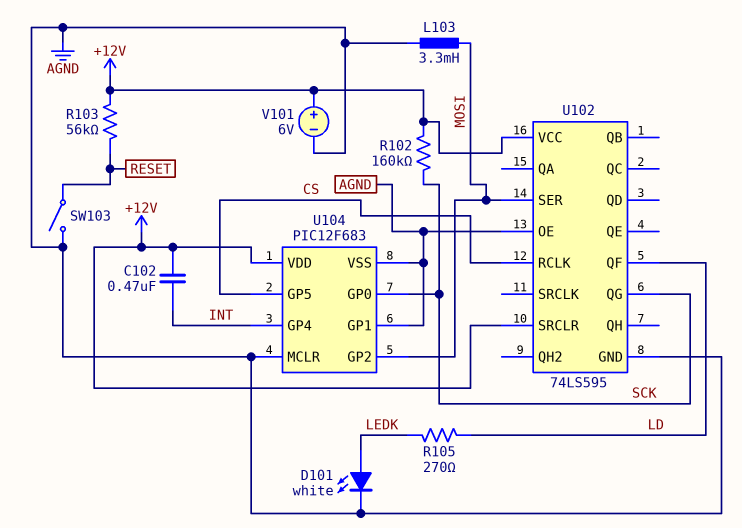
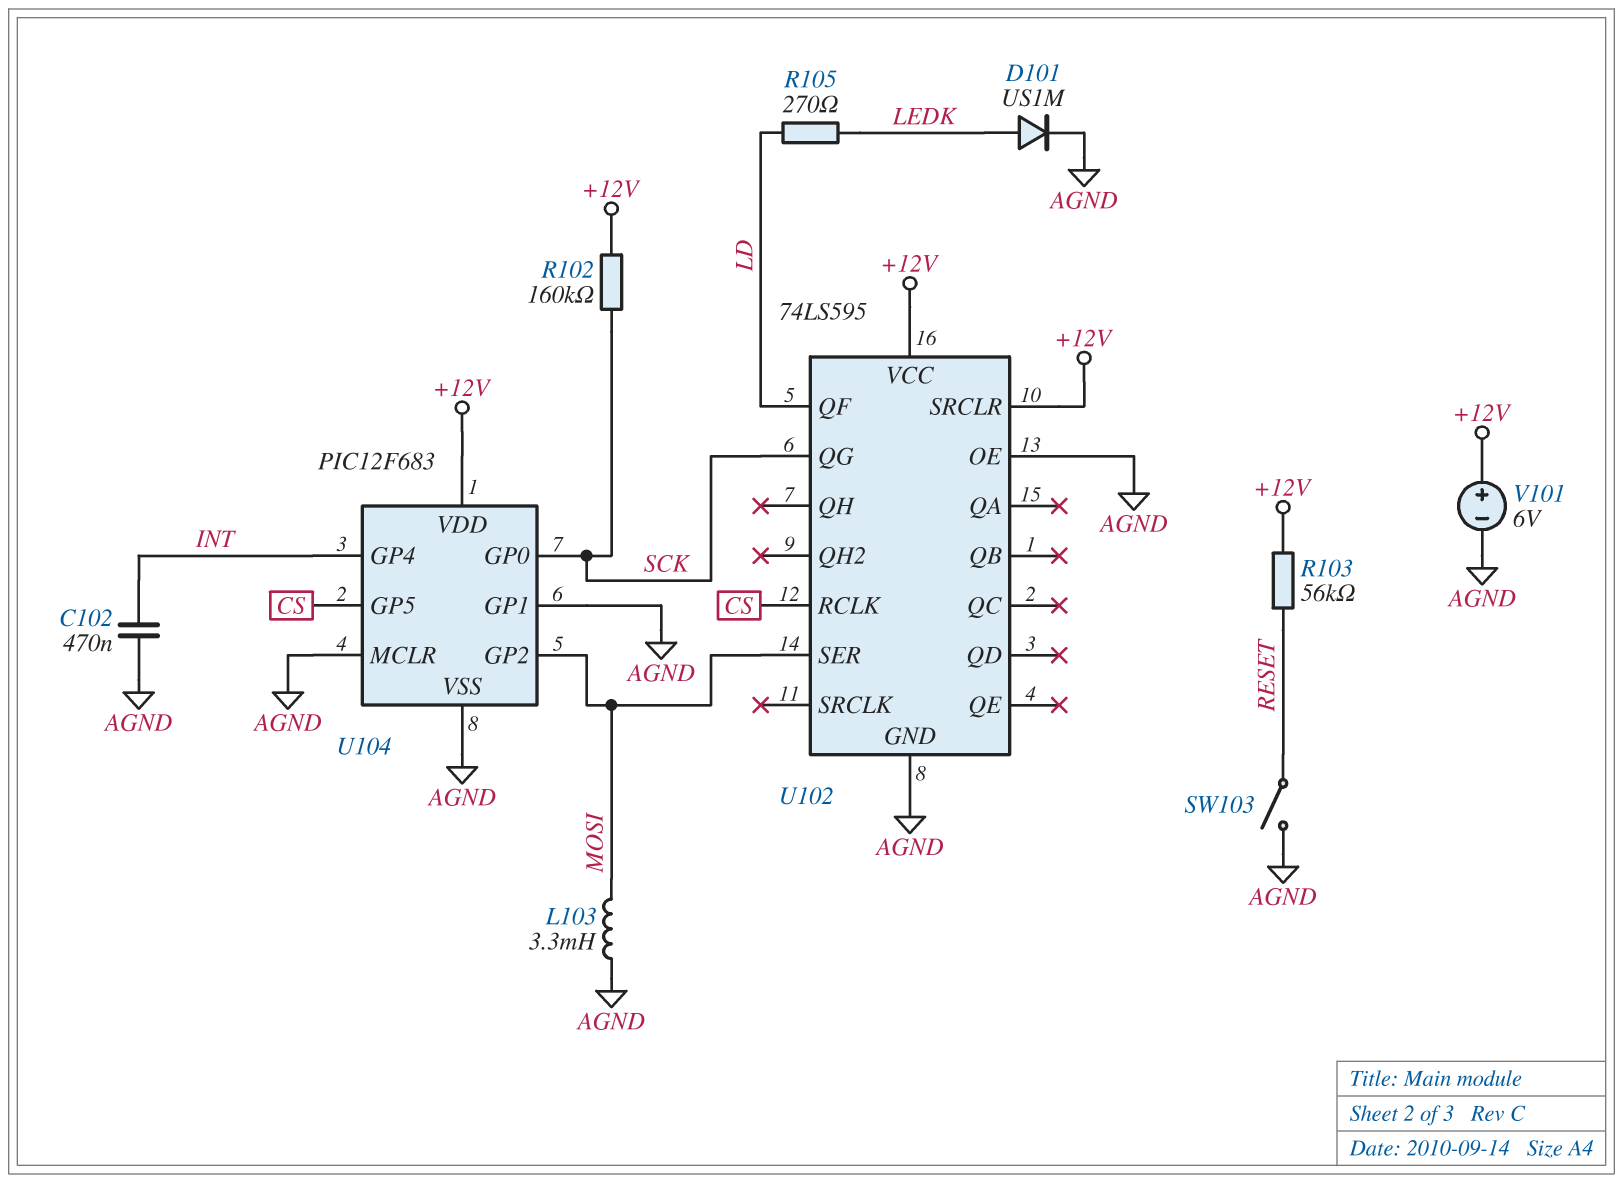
C102: 470nF (+12V, INT) -> 470nF (AGND, INT)
D101: LED white (A LEDK, K AGND) -> diode US1M (A LEDK, K AGND)

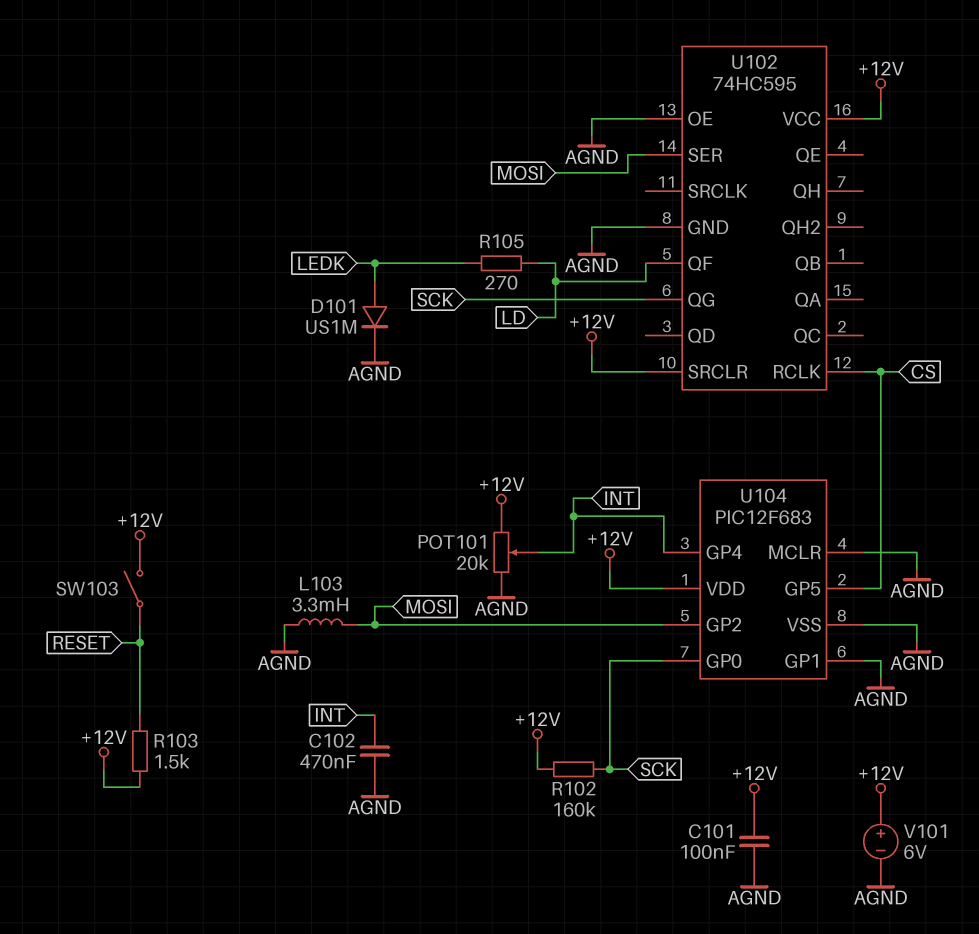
C101: none -> 100nF (+12V, AGND)
POT101: none -> 20k (+12V, AGND, wiper INT)
R103: 56k (+12V, RESET) -> 1.5k (+12V, RESET)
SW103: switch (AGND, RESET) -> switch (+12V, RESET)
U102: 74LS595 -> 74HC595

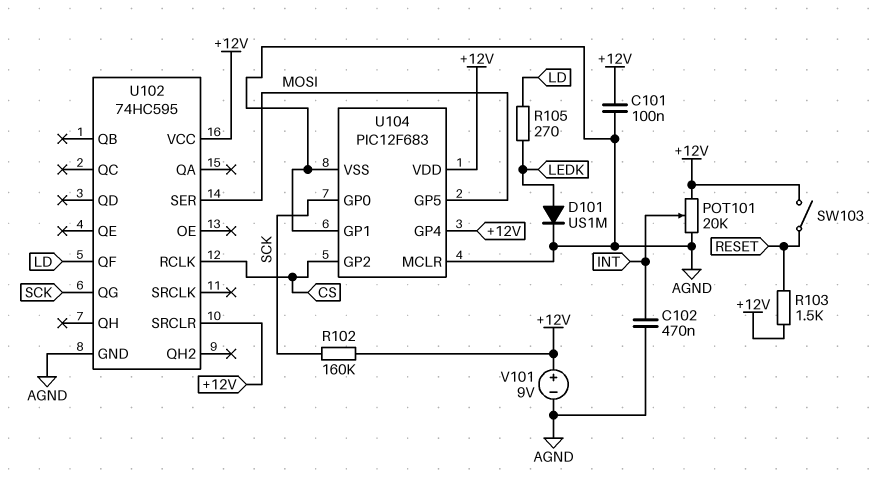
L103: 3.3mH (AGND, MOSI) -> none
U102 pin OE: AGND -> none
U104 pin GP2: MOSI -> CS
U104 pin GP4: INT -> +12V
U104 pin GP5: CS -> MOSI
V101: 6V (plus +12V, minus AGND) -> 9V (plus +12V, minus AGND)

